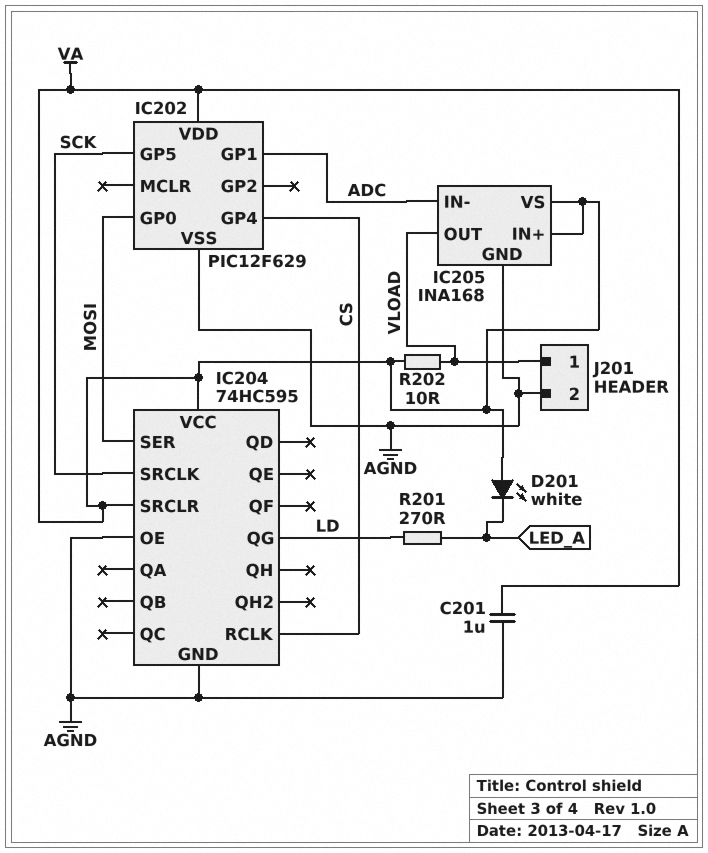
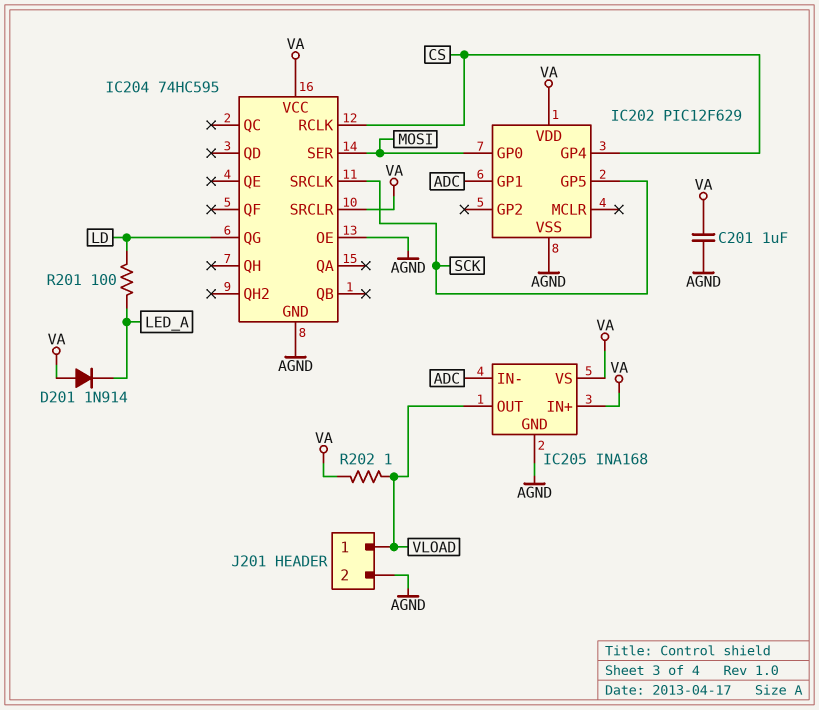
D201: LED white (A VA, K LED_A) -> diode 1N914 (A VA, K LED_A)
R201: 270 (LD, LED_A) -> 100 (LD, LED_A)
R202: 10 (VA, VLOAD) -> 1 (VA, VLOAD)

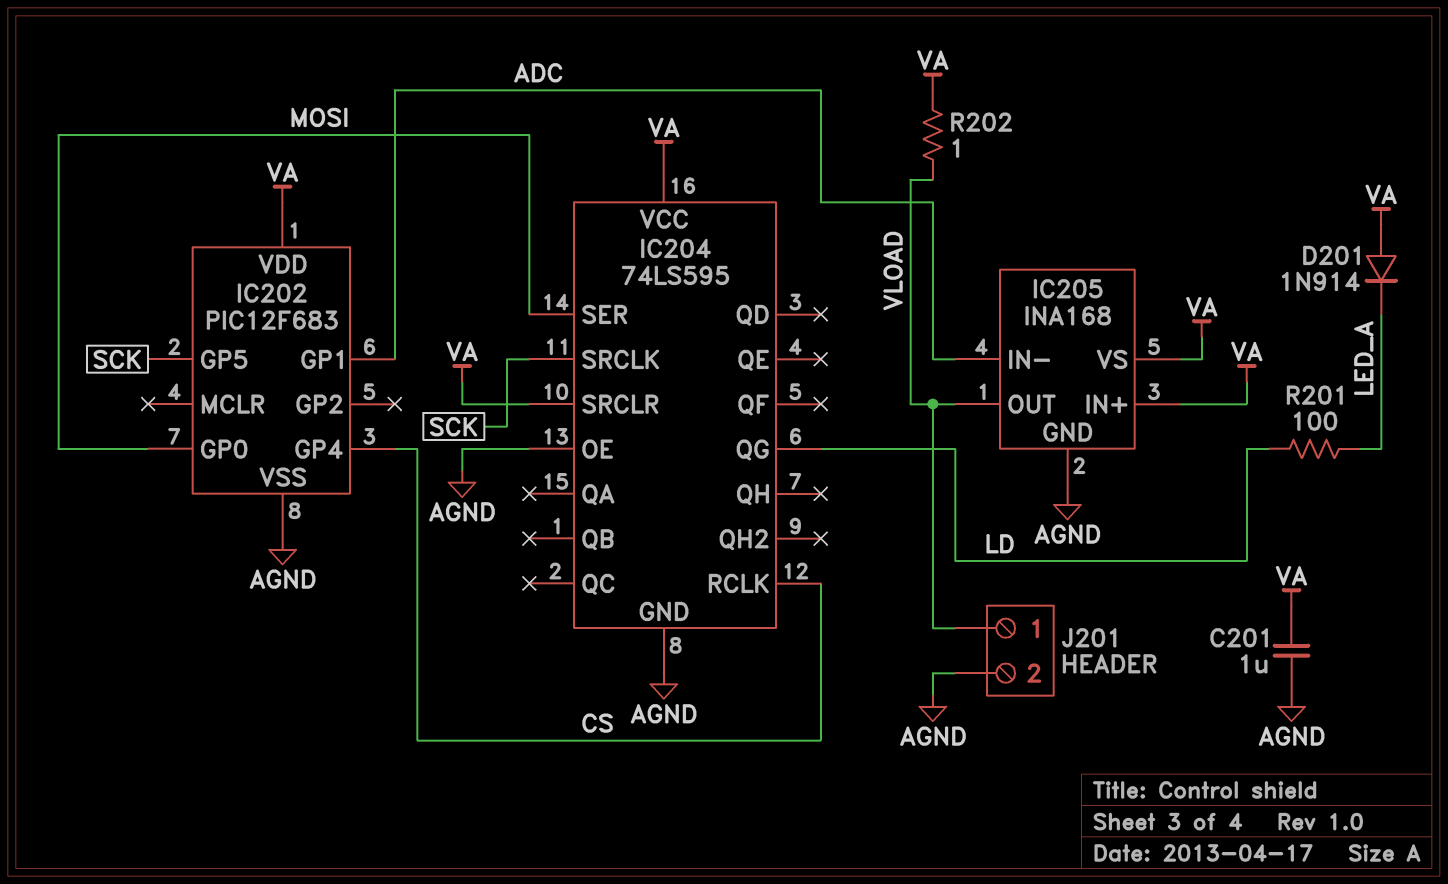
IC202: PIC12F629 -> PIC12F683
IC204: 74HC595 -> 74LS595

